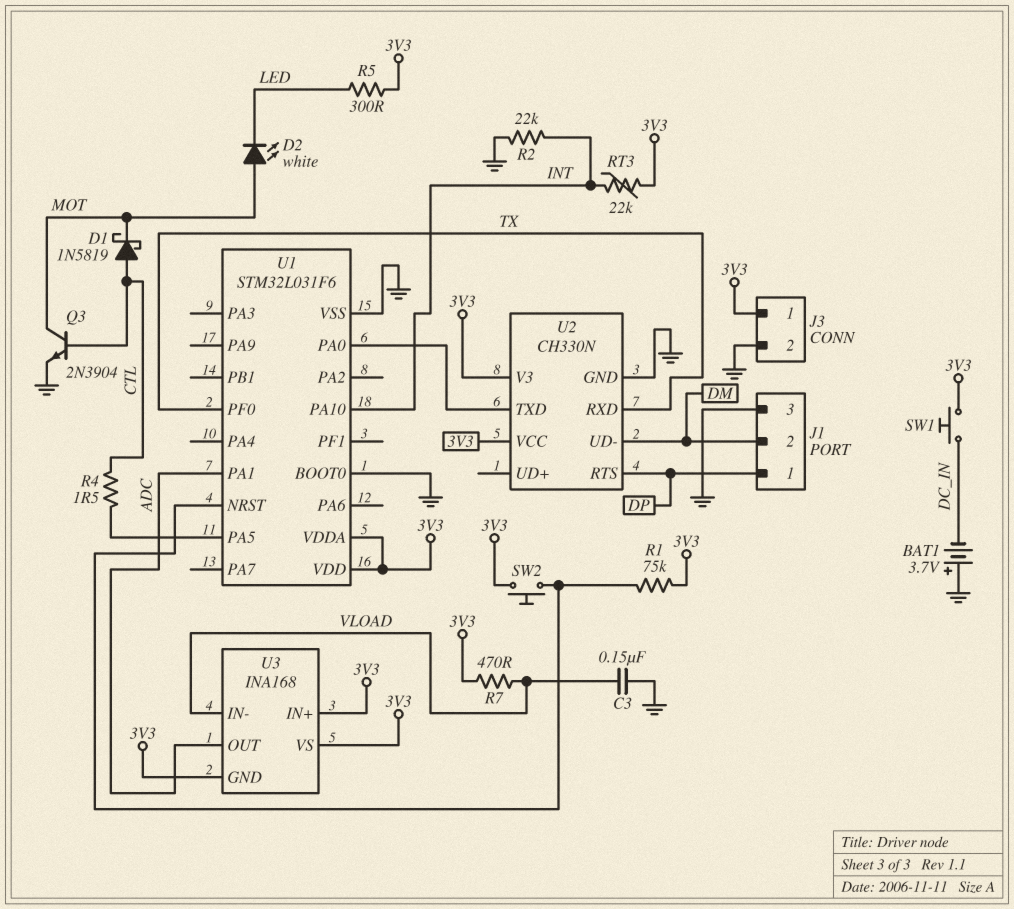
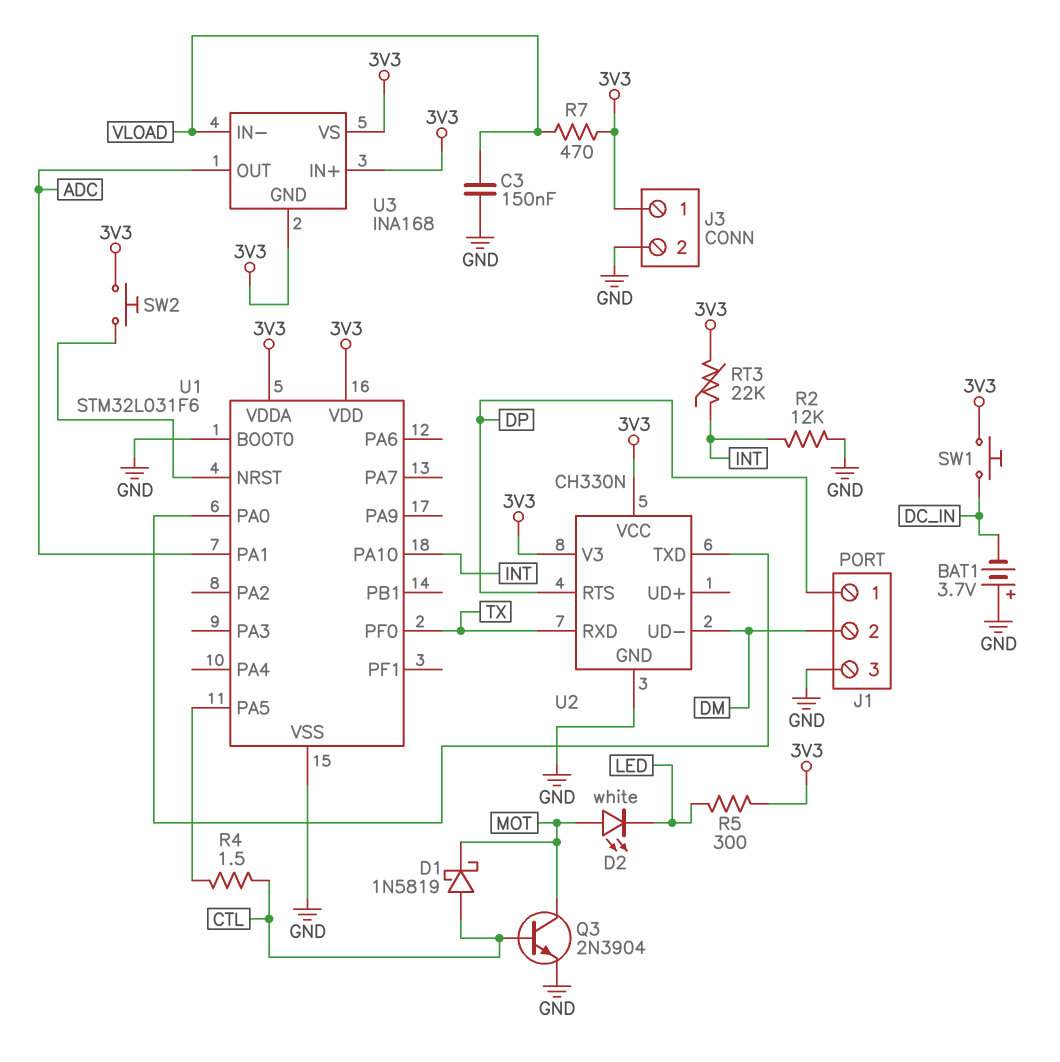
R1: 75k (3V3, U1/NRST) -> none
R2: 22k (GND, INT) -> 12k (GND, INT)

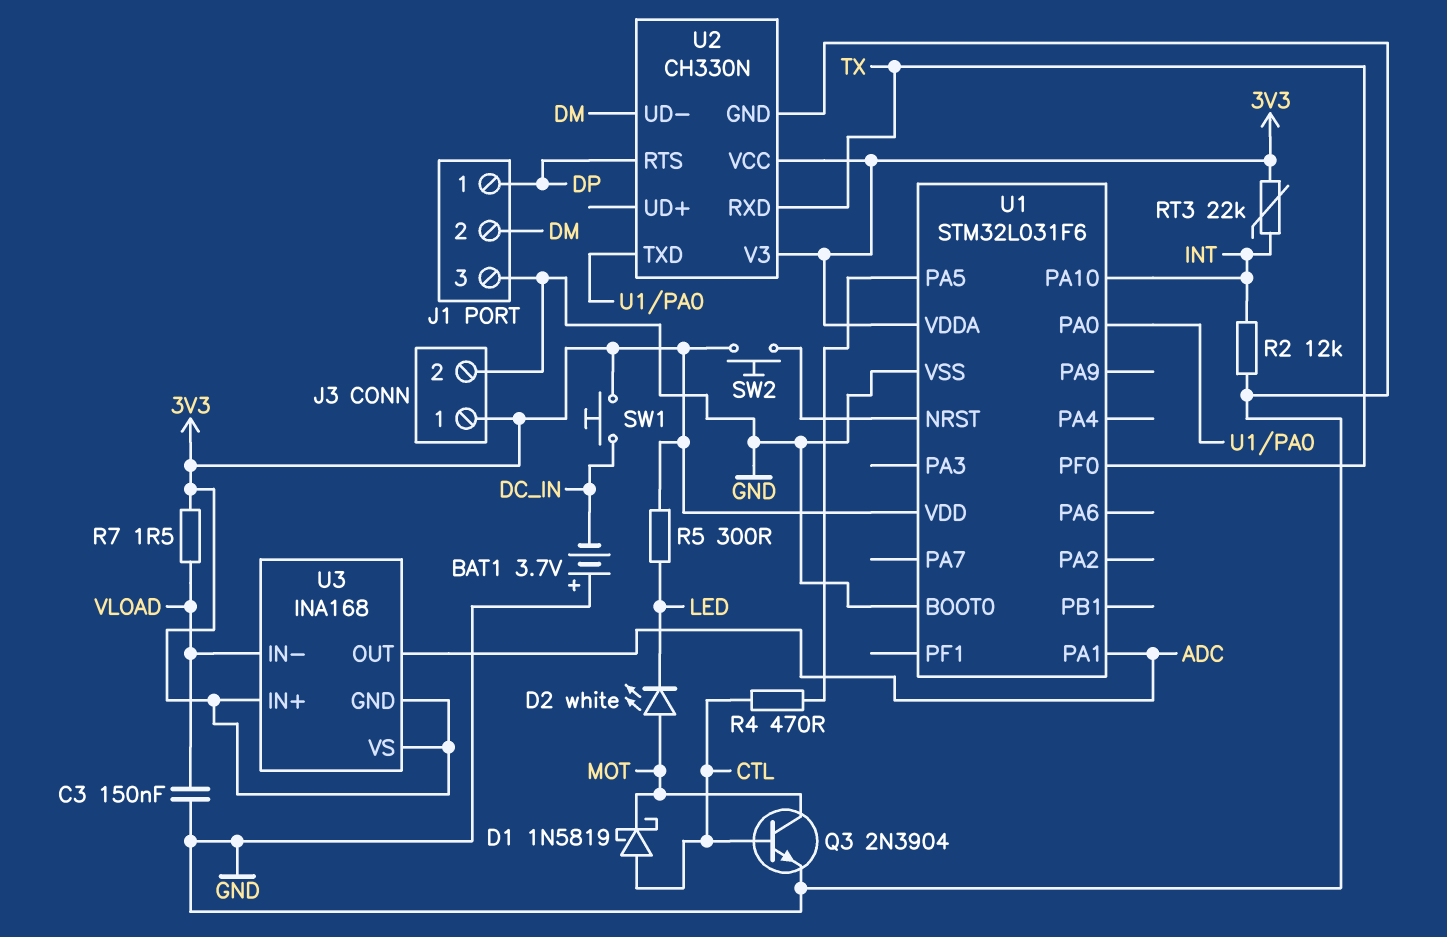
R4: 1.5 (CTL, U1/PA5) -> 470 (CTL, U1/PA5)
R7: 470 (3V3, VLOAD) -> 1.5 (3V3, VLOAD)

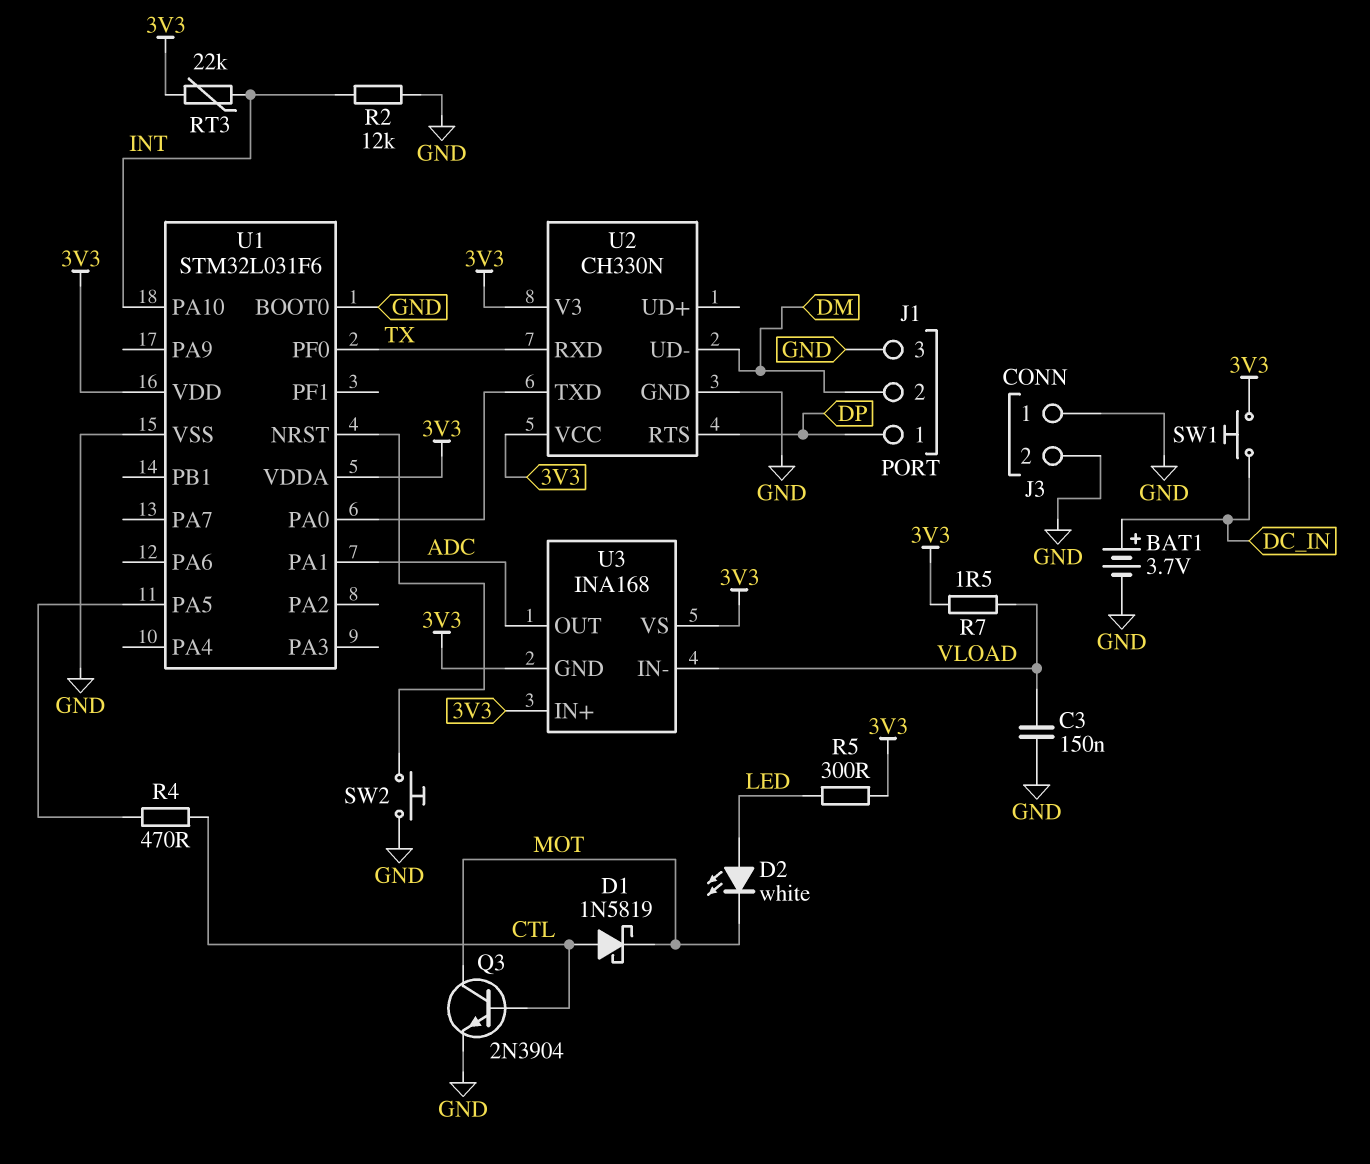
BAT1: 3.7V (plus GND, minus DC_IN) -> 3.7V (plus DC_IN, minus GND)
D2: LED white (A MOT, K LED) -> LED white (A LED, K MOT)
J3 pin 1: 3V3 -> GND
SW2: button (3V3, U1/NRST) -> button (GND, U1/NRST)

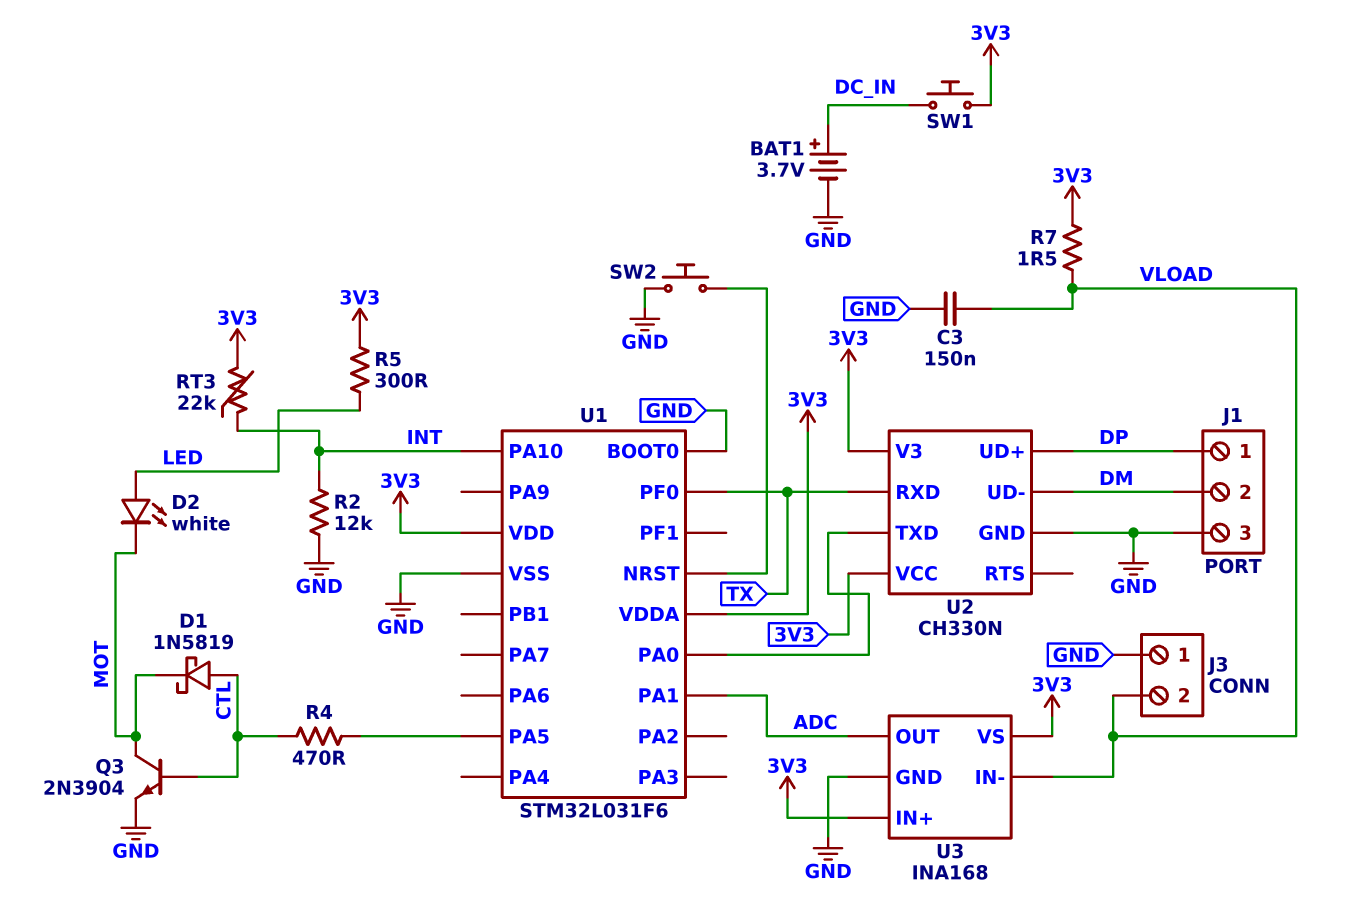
J3 pin 2: GND -> VLOAD
U2 pin RTS: DP -> none
U2 pin UD+: none -> DP
U3 pin GND: 3V3 -> GND

